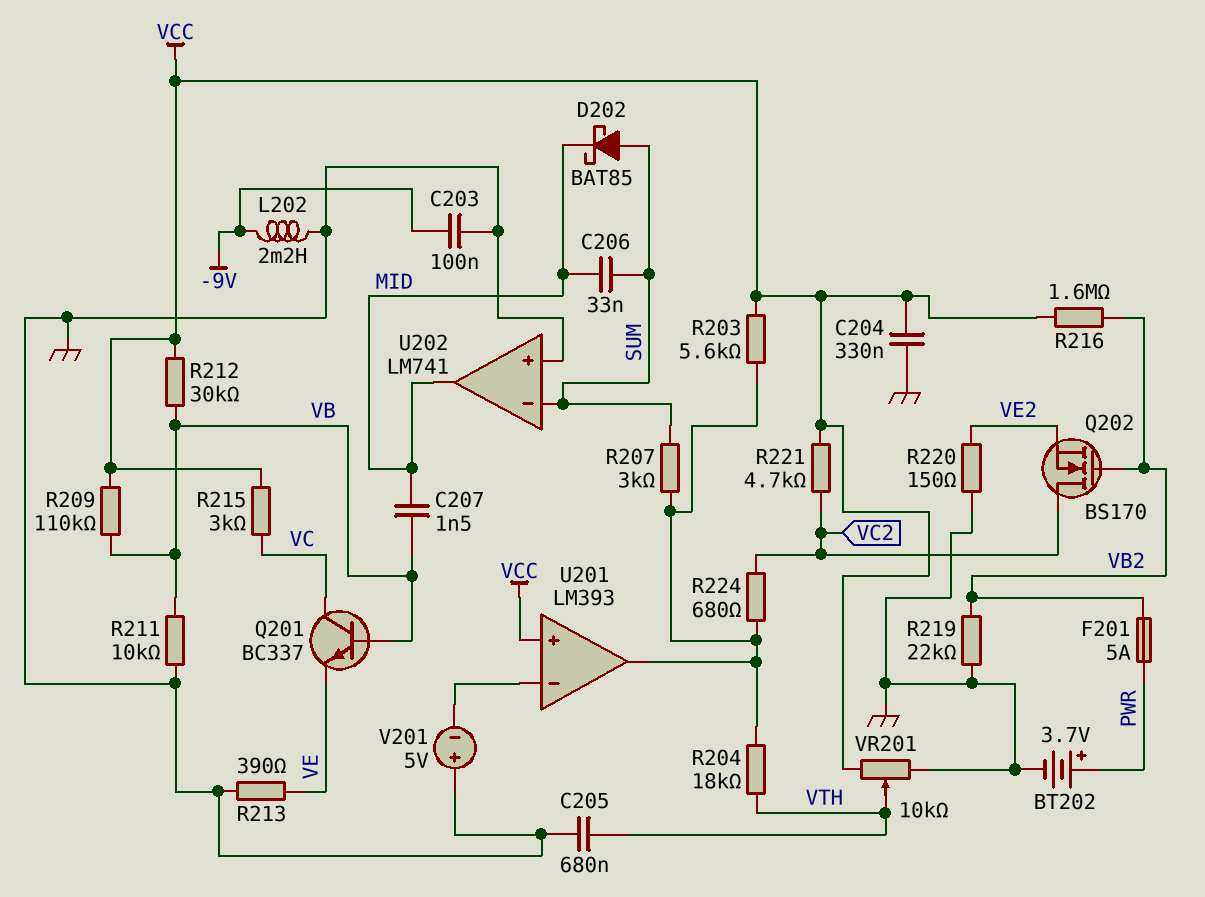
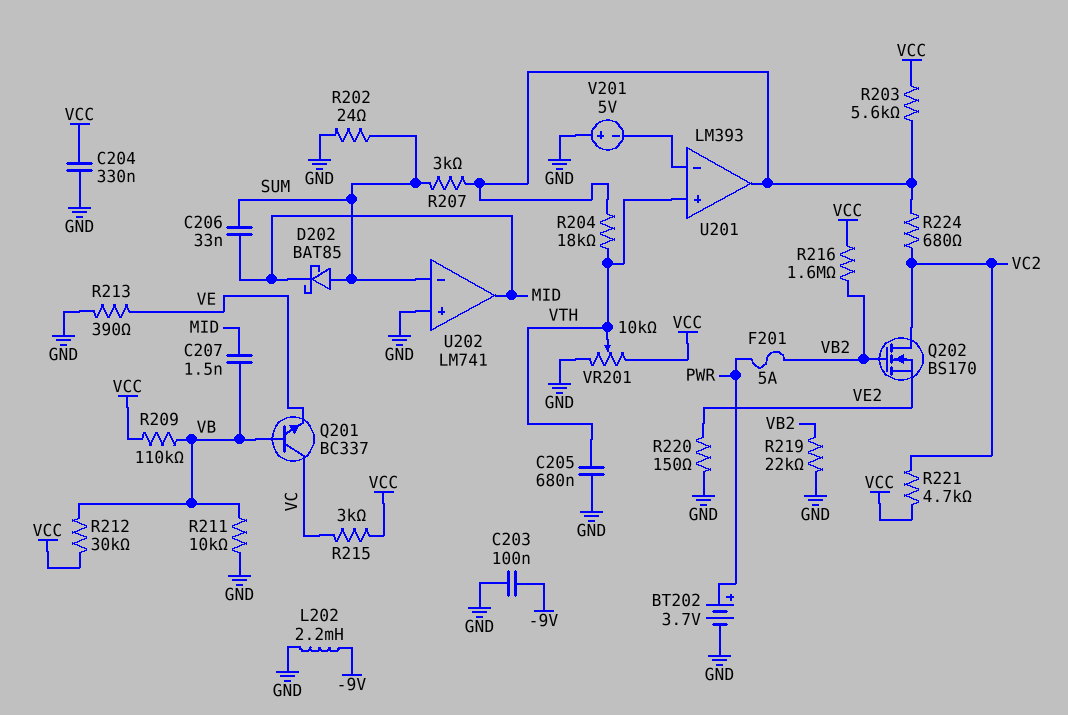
R202: none -> 24 (GND, SUM)
U201 pin in+: VCC -> VTH

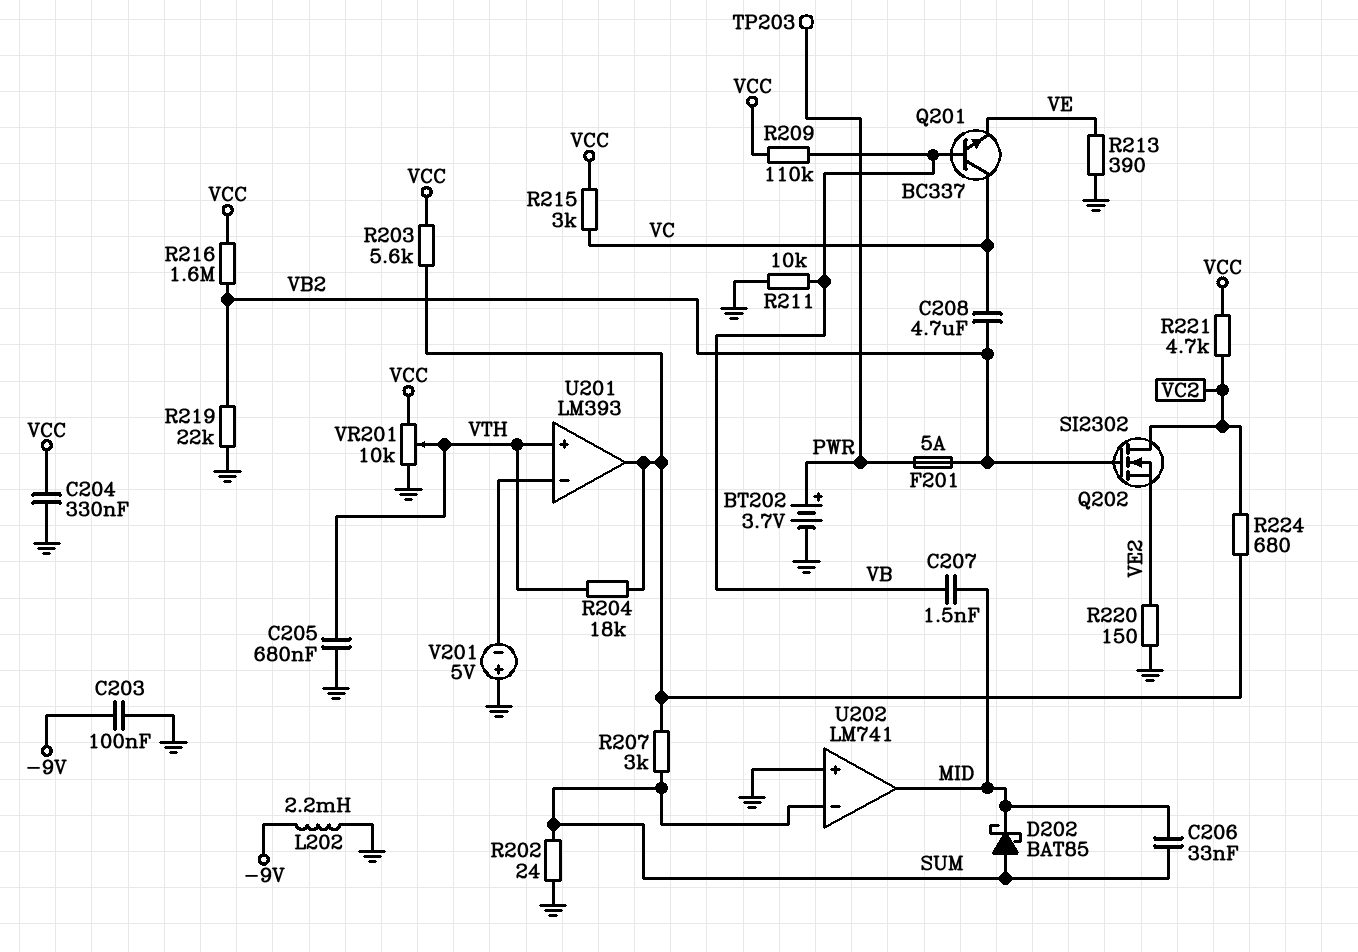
C208: none -> 4.7uF (VB2, VC)
Q202: NMOS BS170 (G VB2, D VC2, S VE2) -> NMOS SI2302 (G VB2, D VC2, S VE2)
R212: 30k (VB, VCC) -> none
TP203: none -> test point (PWR)

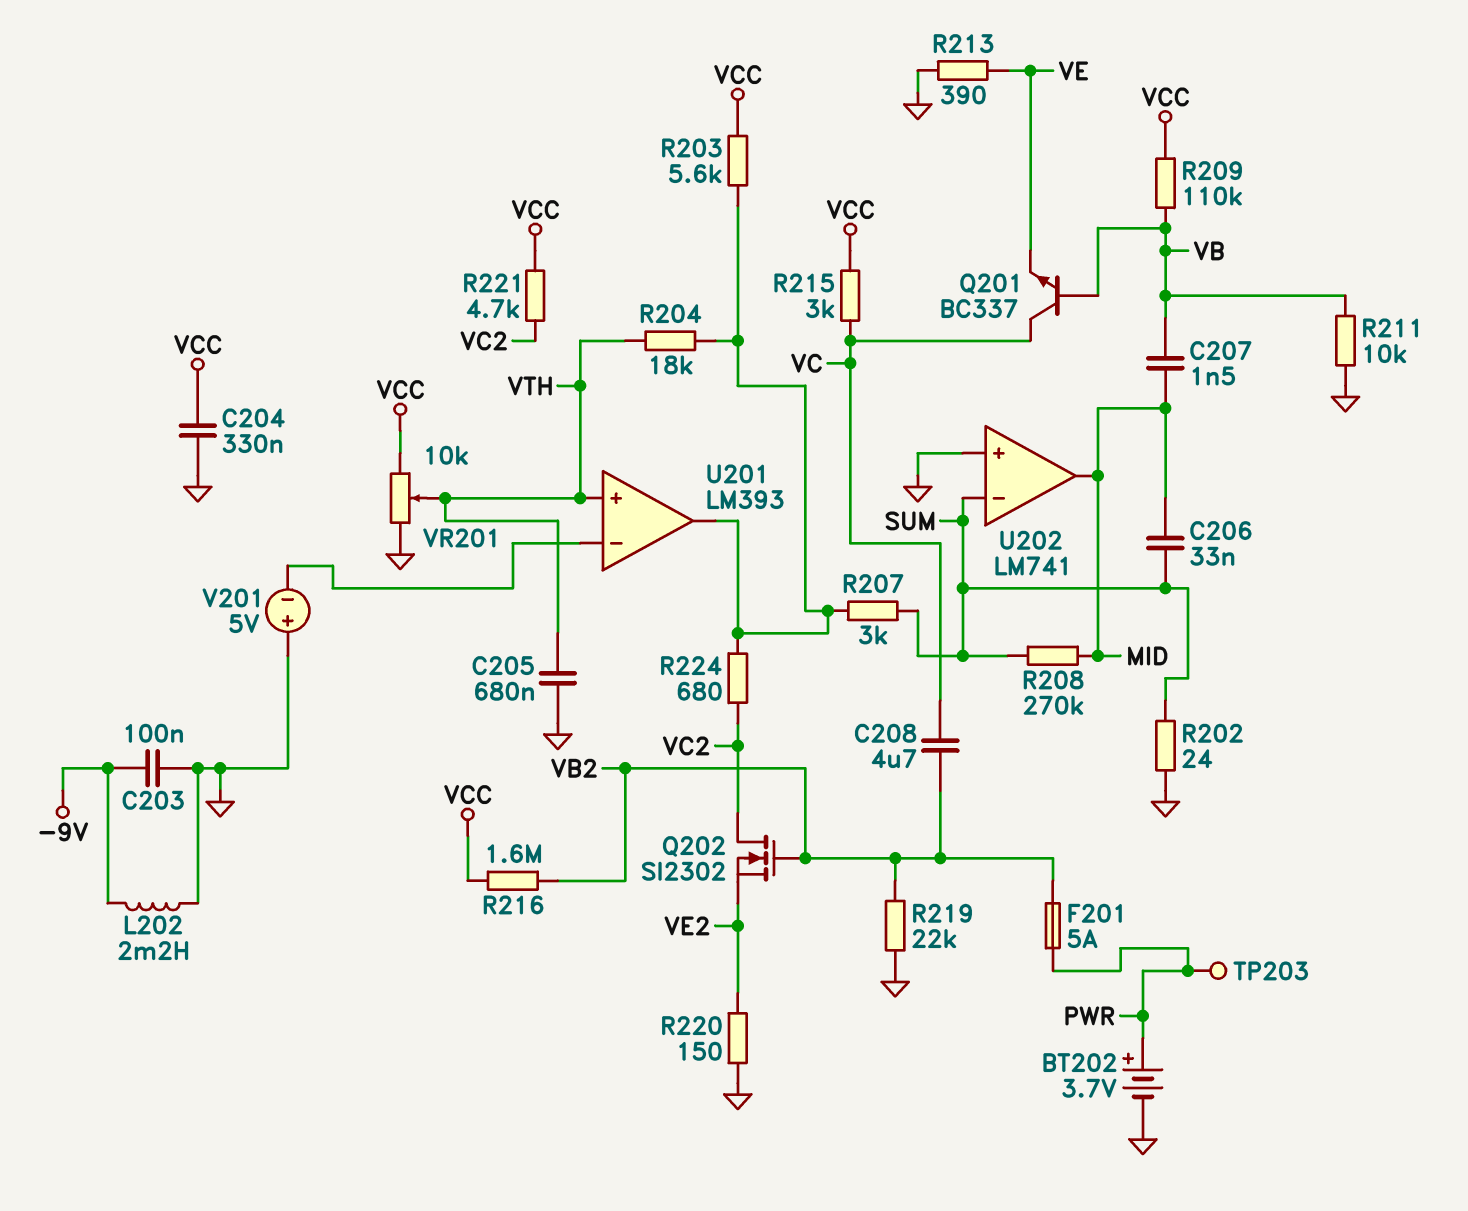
D202: schottky BAT85 (A SUM, K MID) -> none
R208: none -> 270k (MID, SUM)

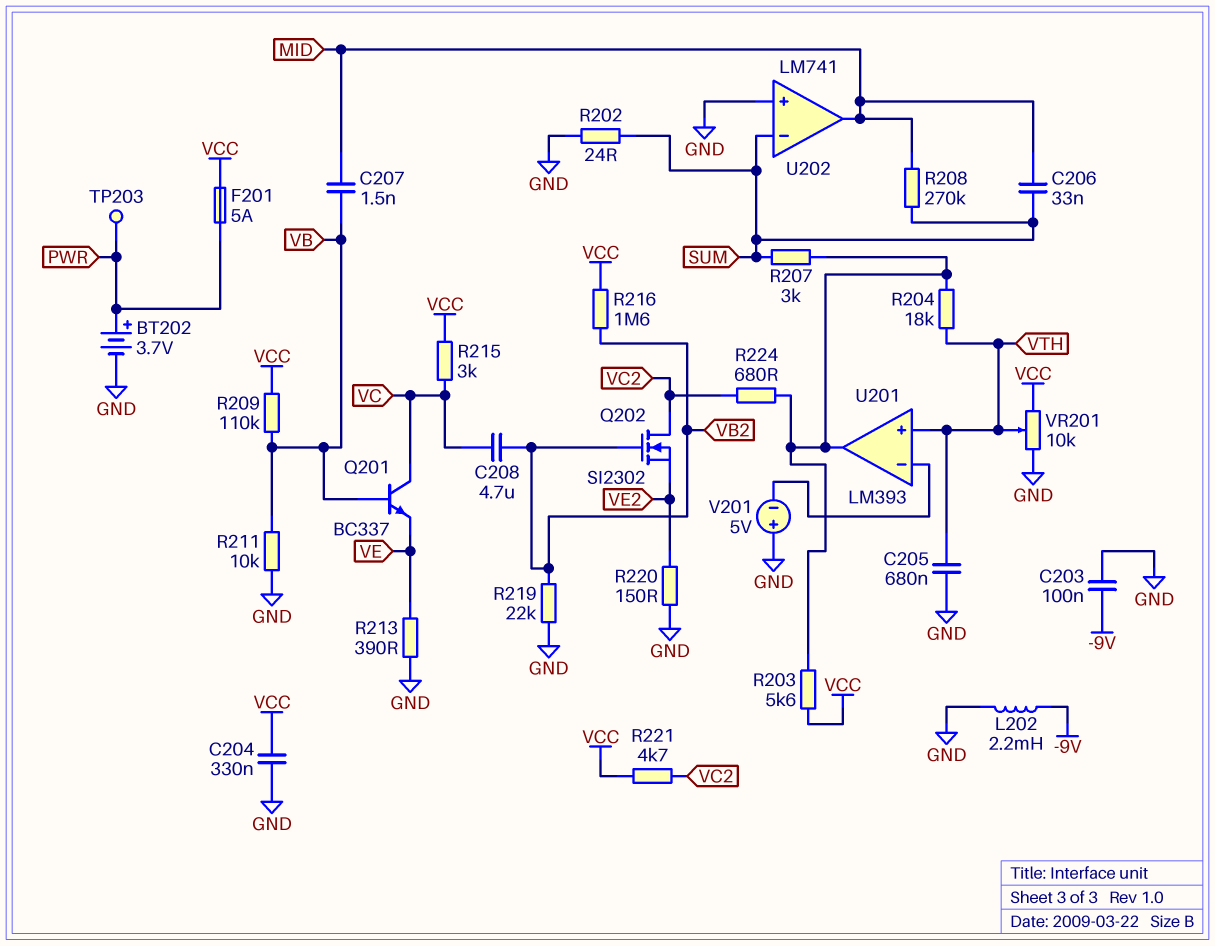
F201: 5A (PWR, VB2) -> 5A (PWR, VCC)

